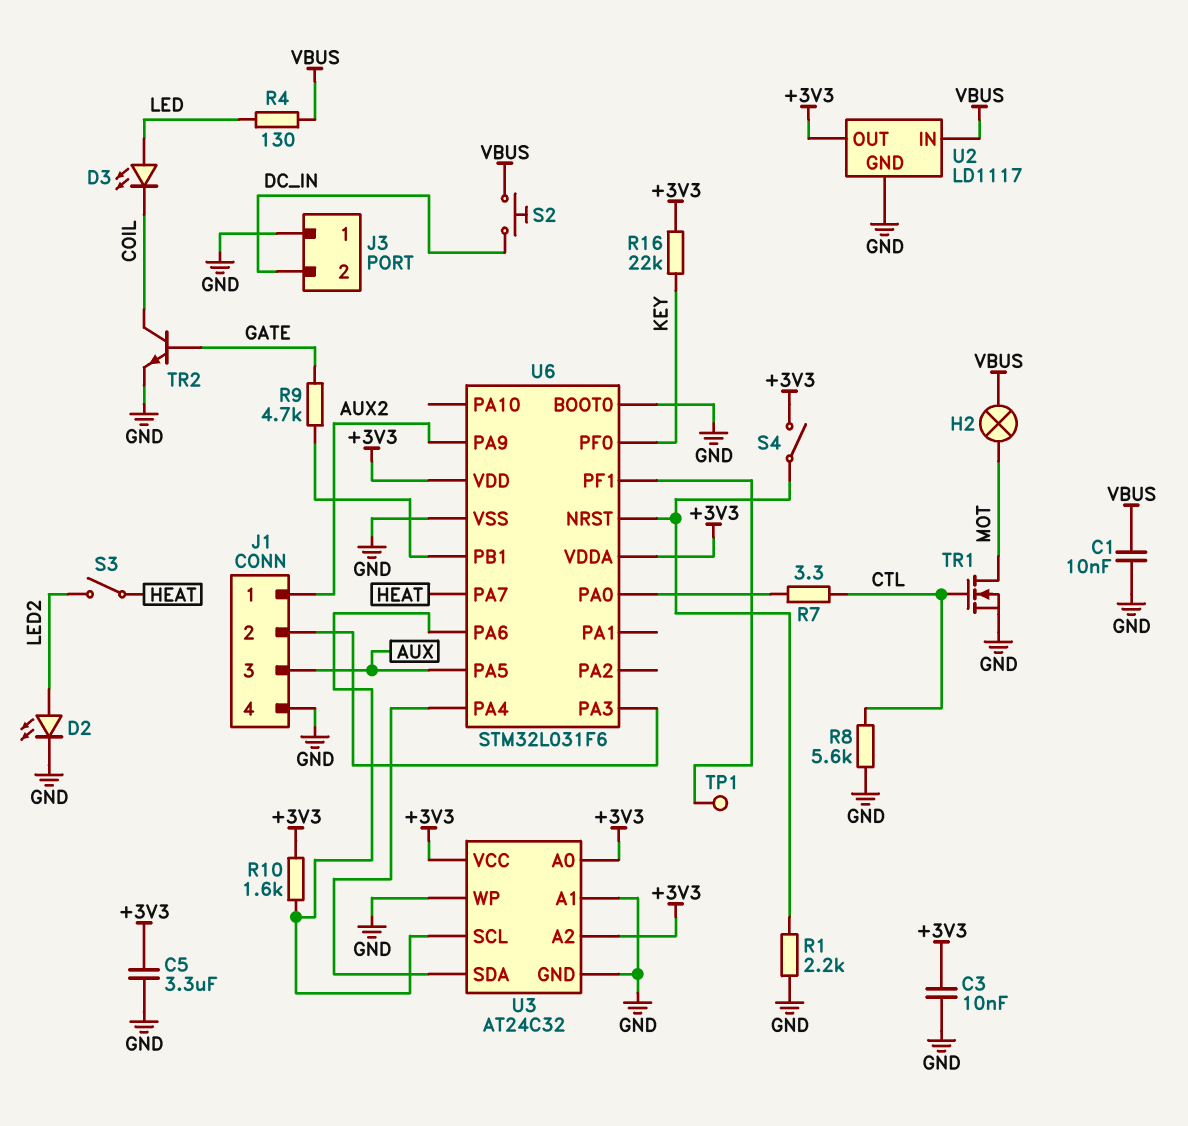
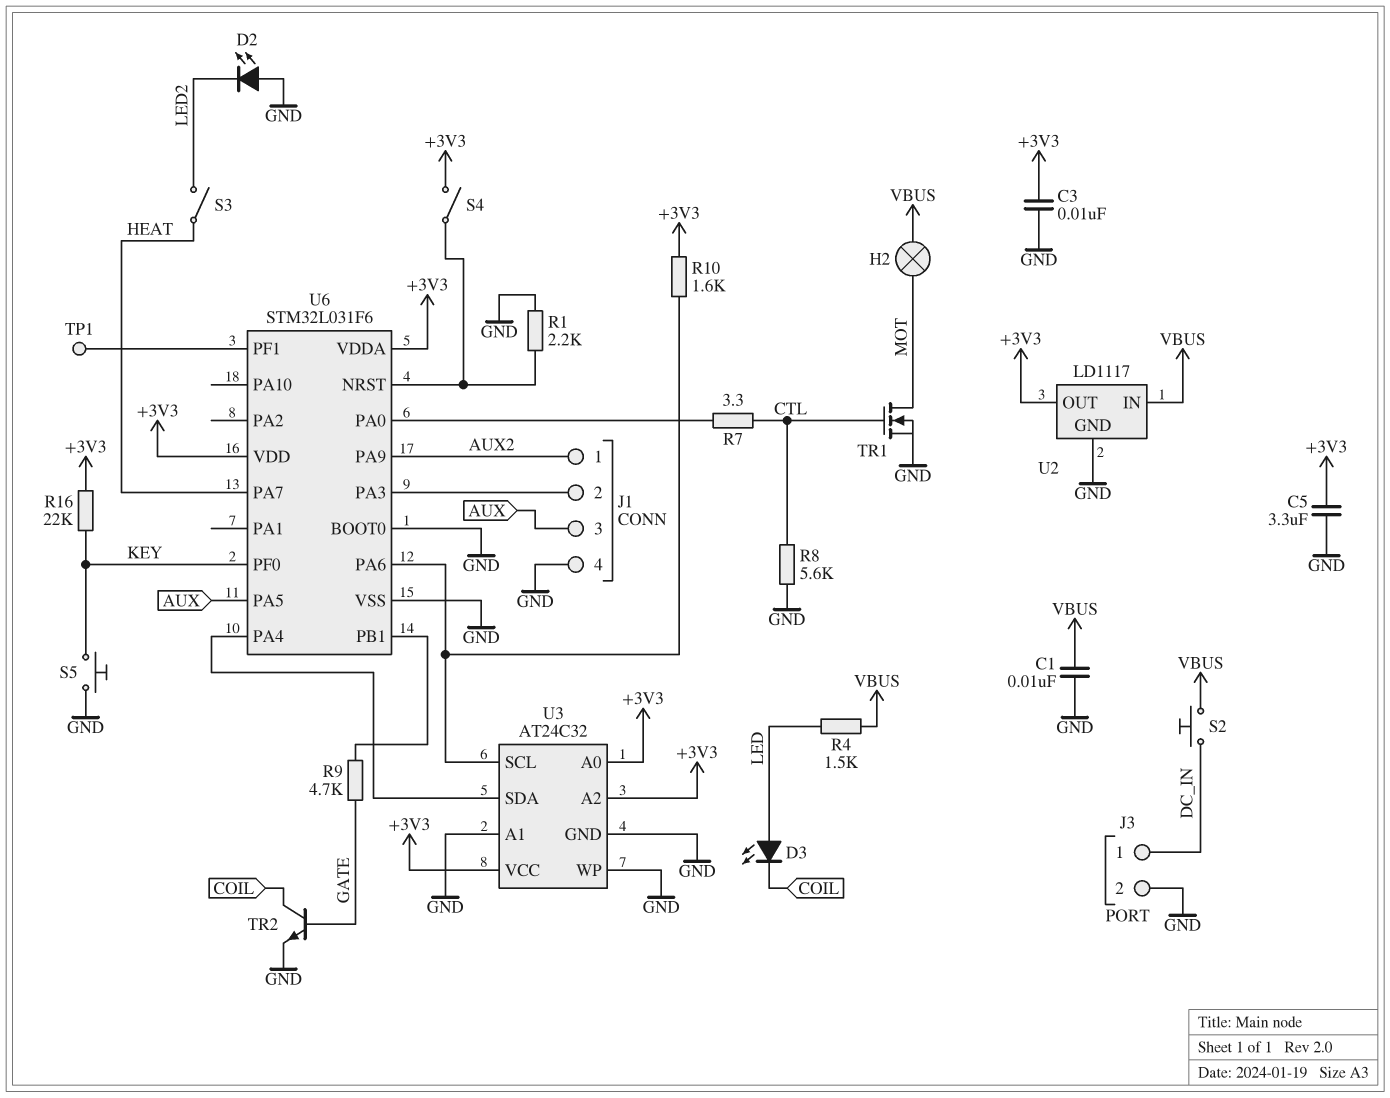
D2: LED (A LED2, K GND) -> LED (A GND, K LED2)
J3 pin 1: GND -> DC_IN
J3 pin 2: DC_IN -> GND
R4: 130 (LED, VBUS) -> 1.5k (LED, VBUS)
S5: none -> button (GND, KEY)

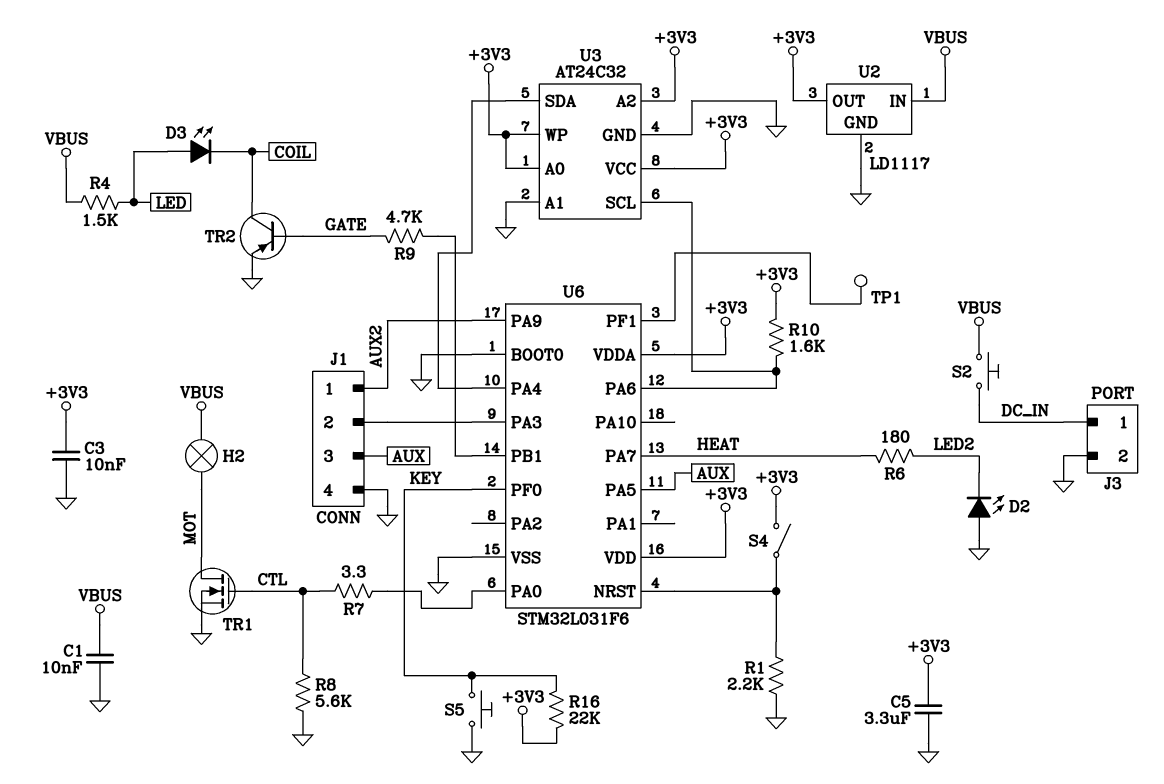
R6: none -> 180 (HEAT, LED2)
S3: switch (HEAT, LED2) -> none
TR2: NPN (B GATE, C COIL, E GND) -> PNP (B GATE, C COIL, E GND)
U3 pin WP: GND -> +3V3

